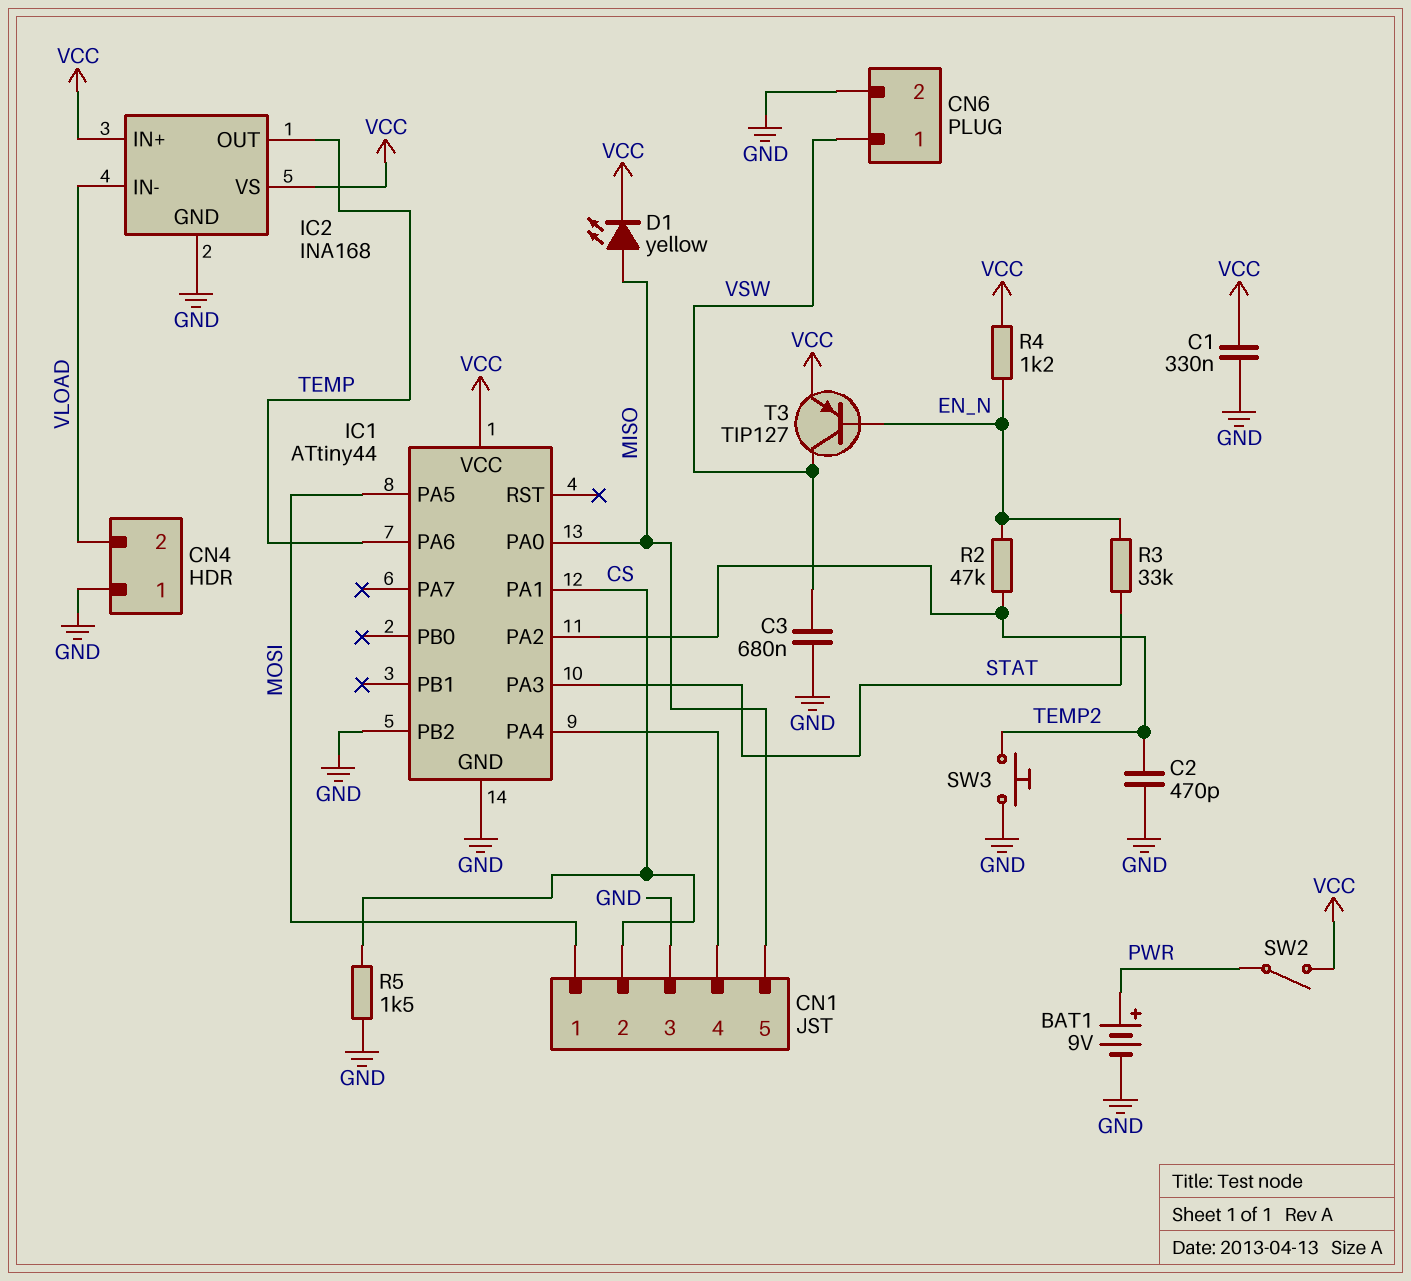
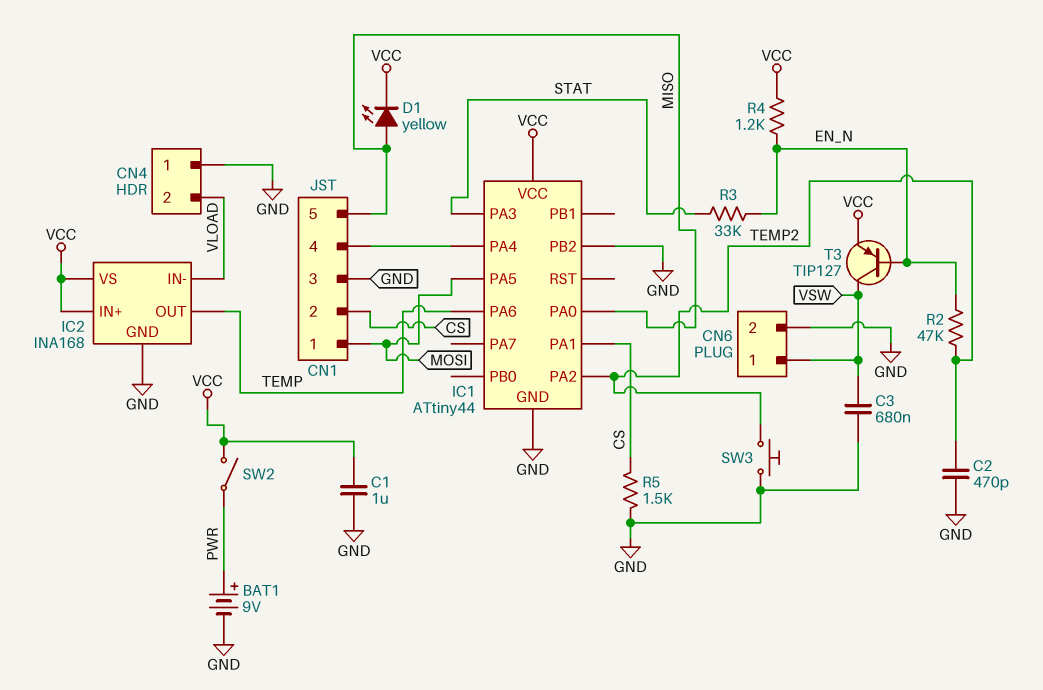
C1: 330nF (GND, VCC) -> 1uF (GND, VCC)

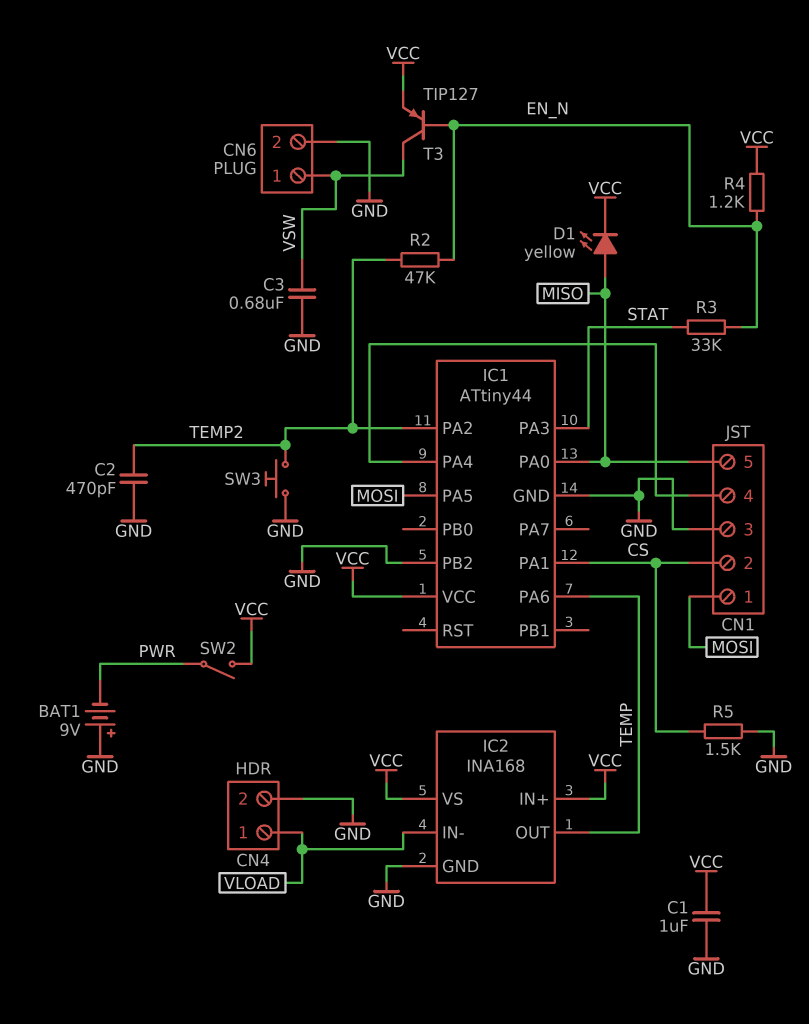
BAT1: 9V (plus PWR, minus GND) -> 9V (plus GND, minus PWR)
CN4 pin 1: GND -> VLOAD
CN4 pin 2: VLOAD -> GND

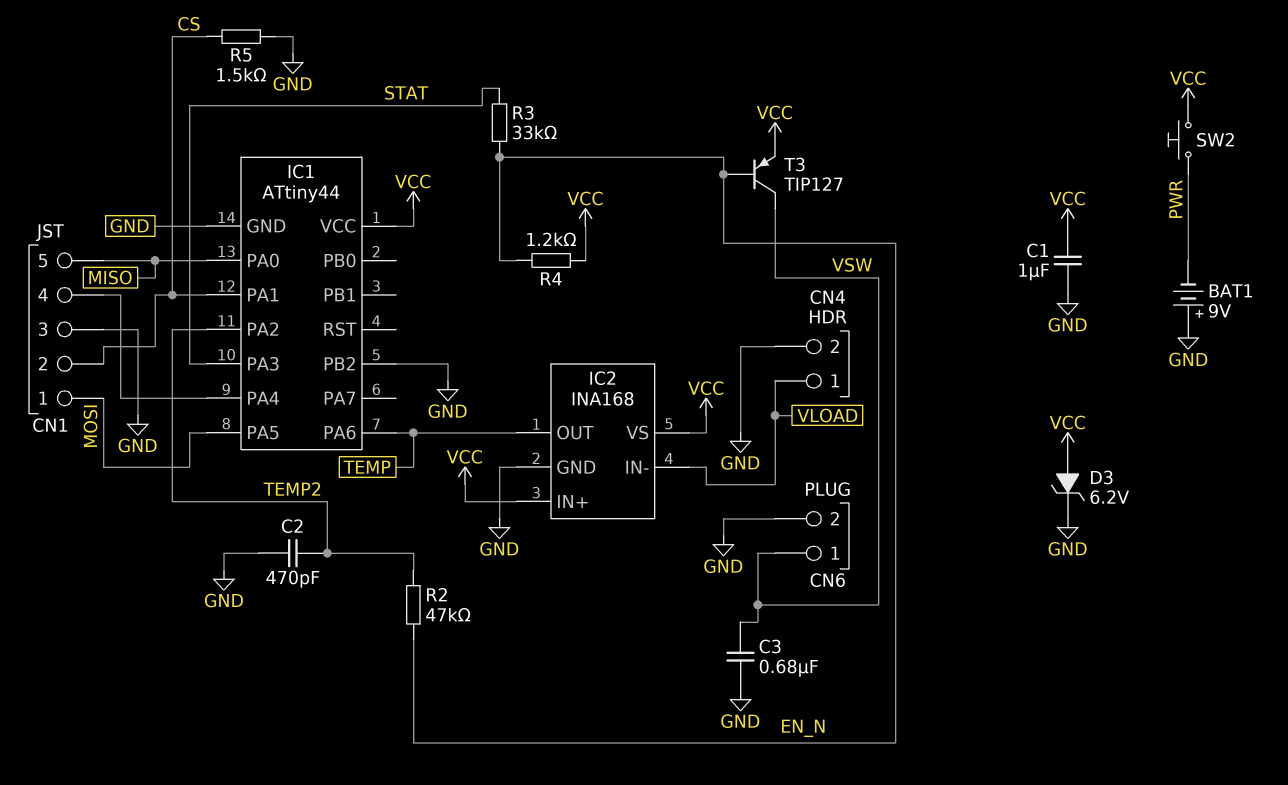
D1: LED yellow (A MISO, K VCC) -> none
D3: none -> zener 6.2V (A VCC, K GND)
SW2: switch (PWR, VCC) -> button (PWR, VCC)
SW3: button (GND, TEMP2) -> none

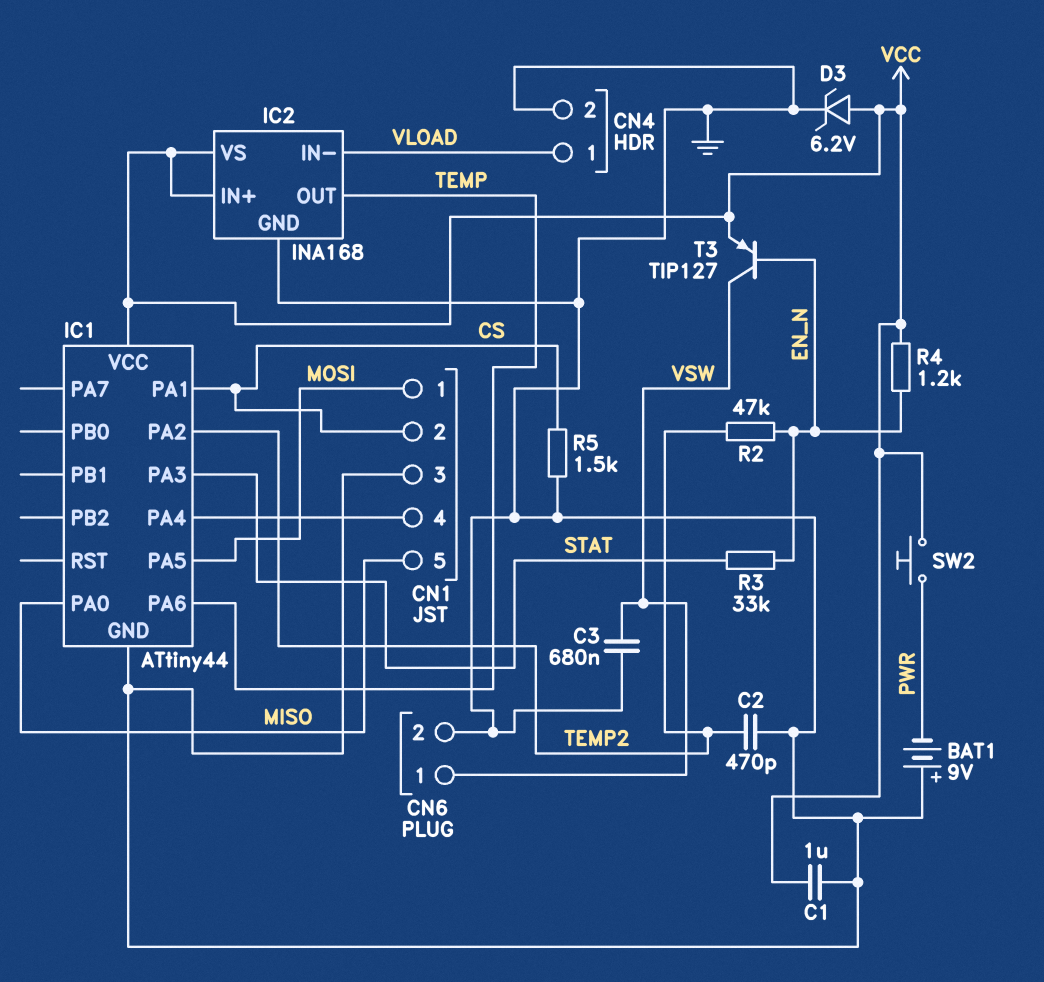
IC1 pin PB2: GND -> none

